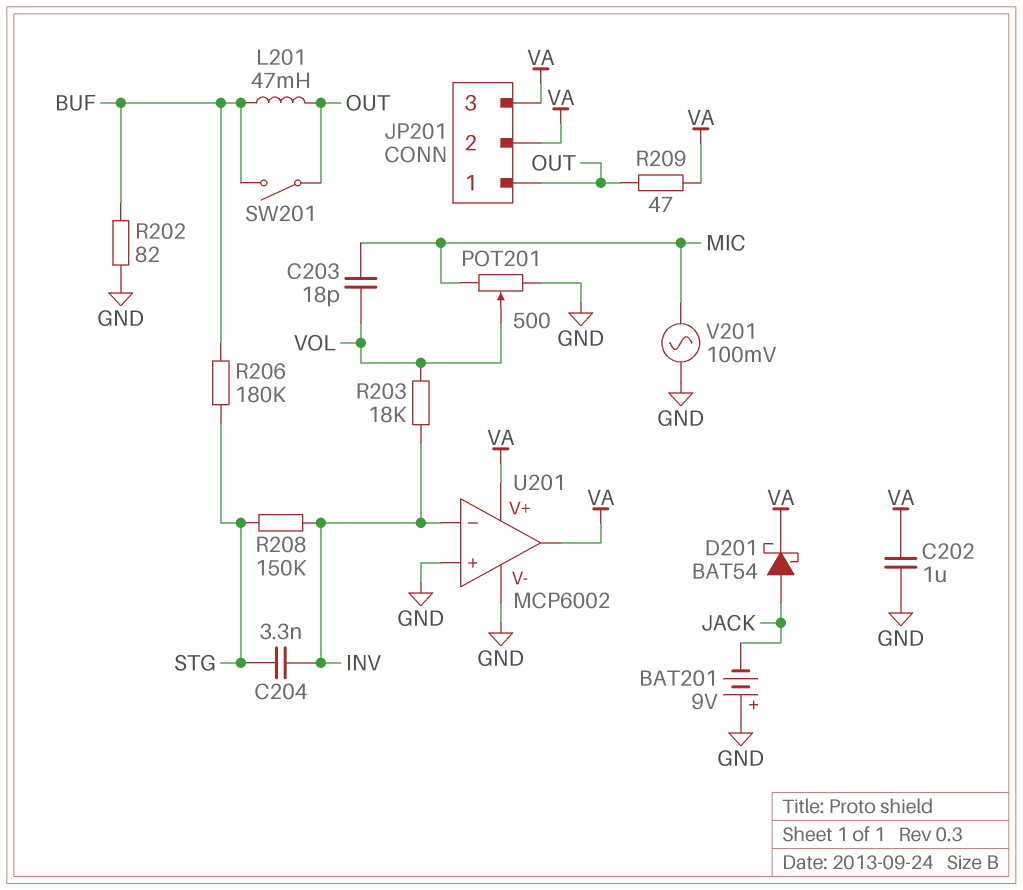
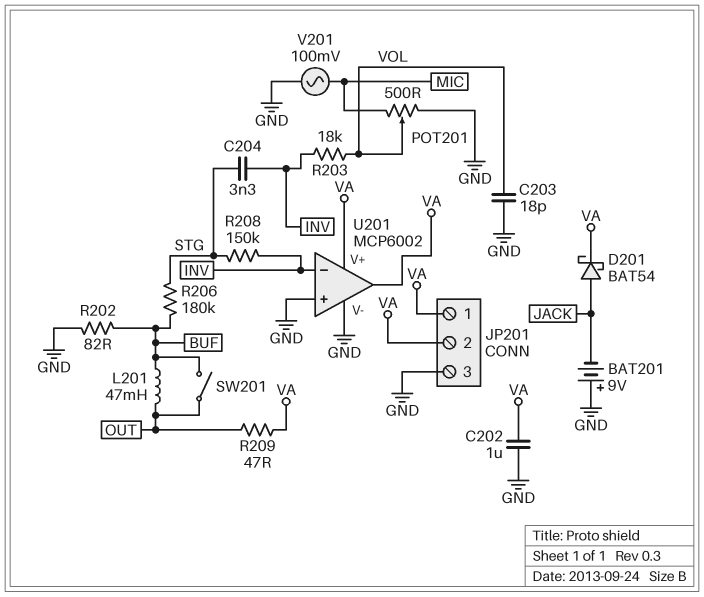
C203: 18pF (MIC, VOL) -> 18pF (GND, VOL)
JP201 pin 1: OUT -> VA
JP201 pin 3: VA -> GND

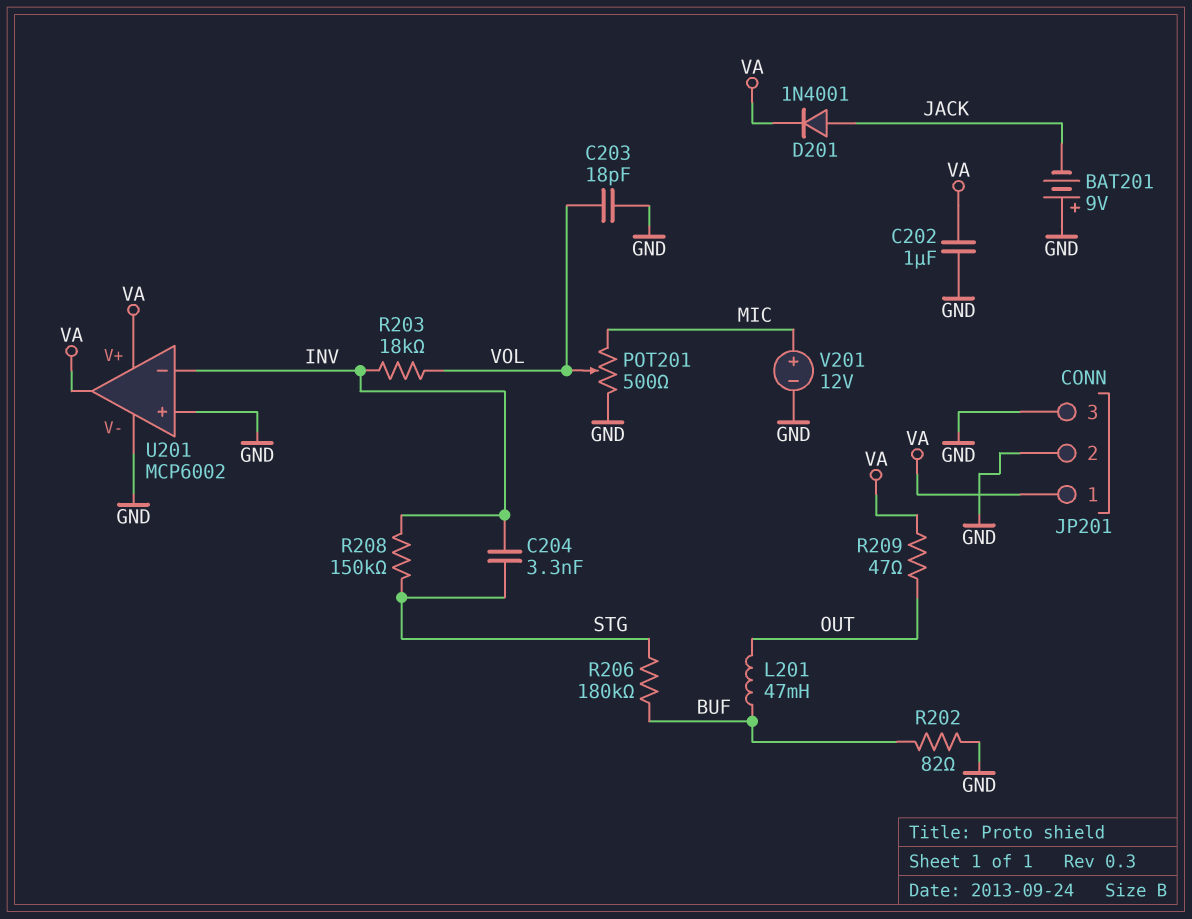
D201: schottky BAT54 (A JACK, K VA) -> diode 1N4001 (A JACK, K VA)
JP201 pin 2: VA -> GND
SW201: switch (BUF, OUT) -> none
V201: AC 100mV (GND, MIC) -> 12V (plus MIC, minus GND)

